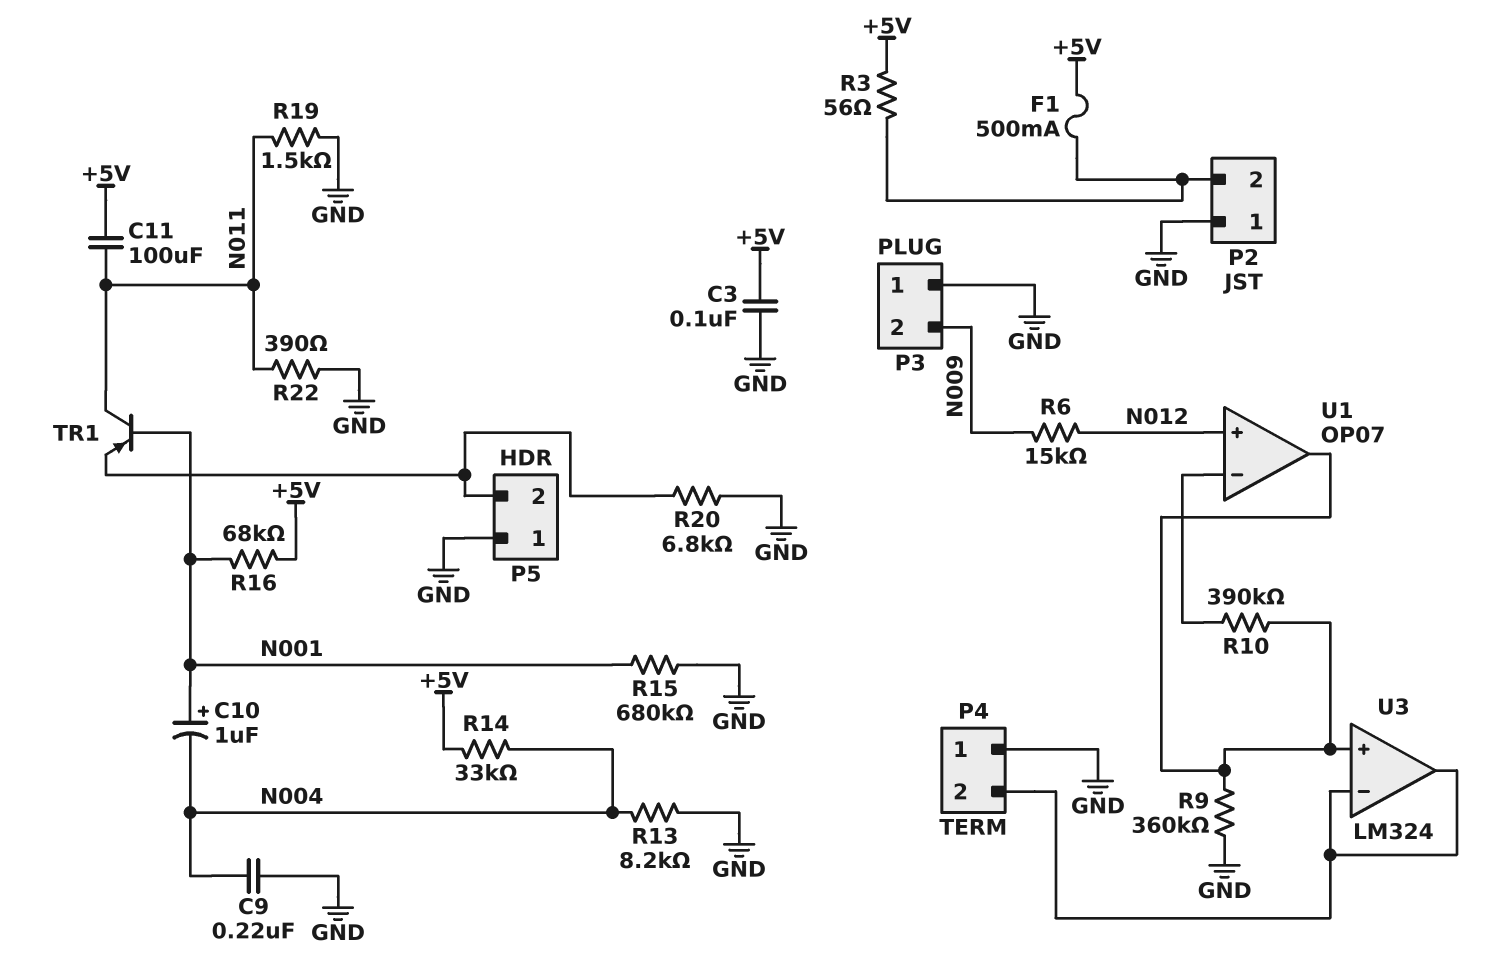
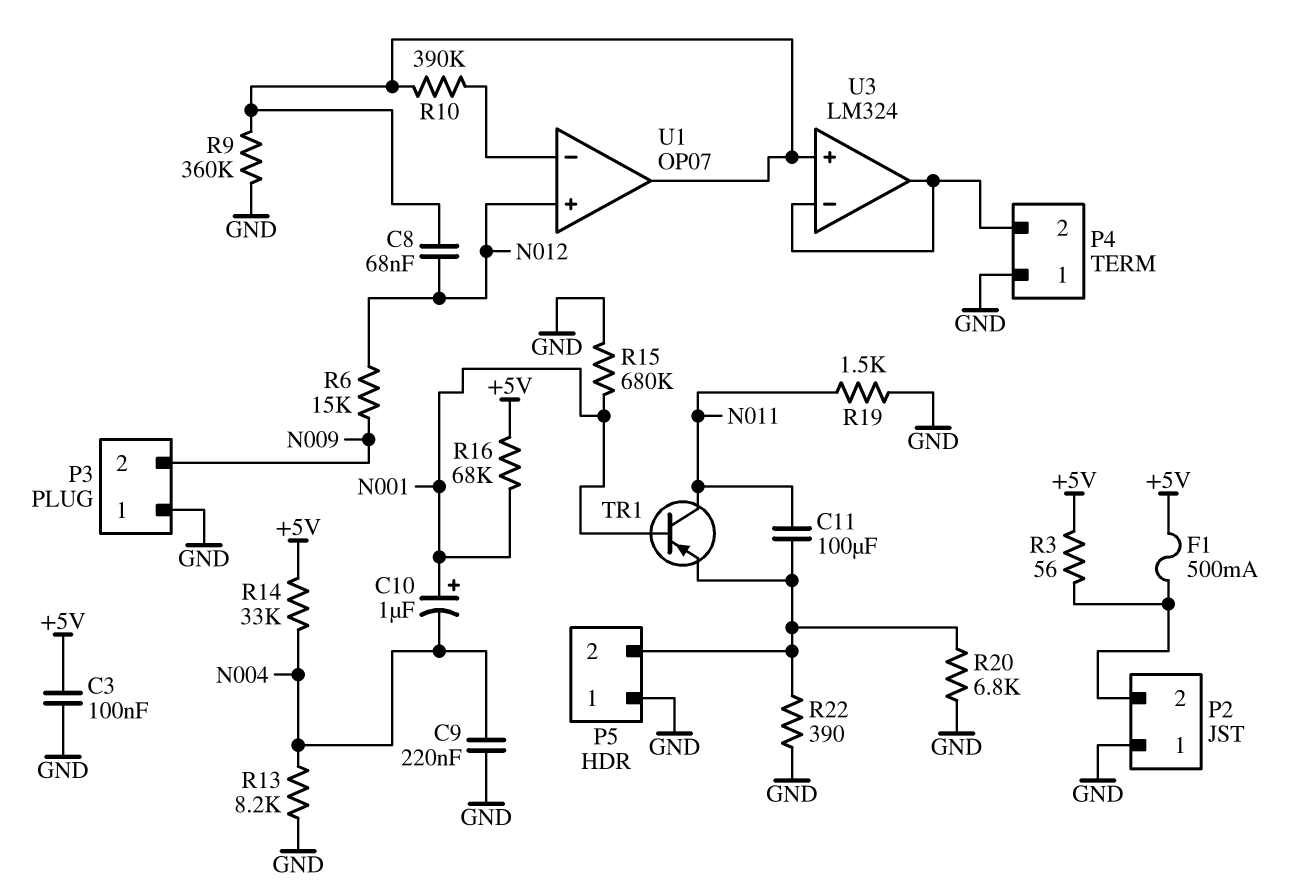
C8: none -> 68nF (N012, U1/out)
C11: 100uF (+5V, N011) -> 100uF (N011, P5/2)
R22: 390 (GND, N011) -> 390 (GND, P5/2)

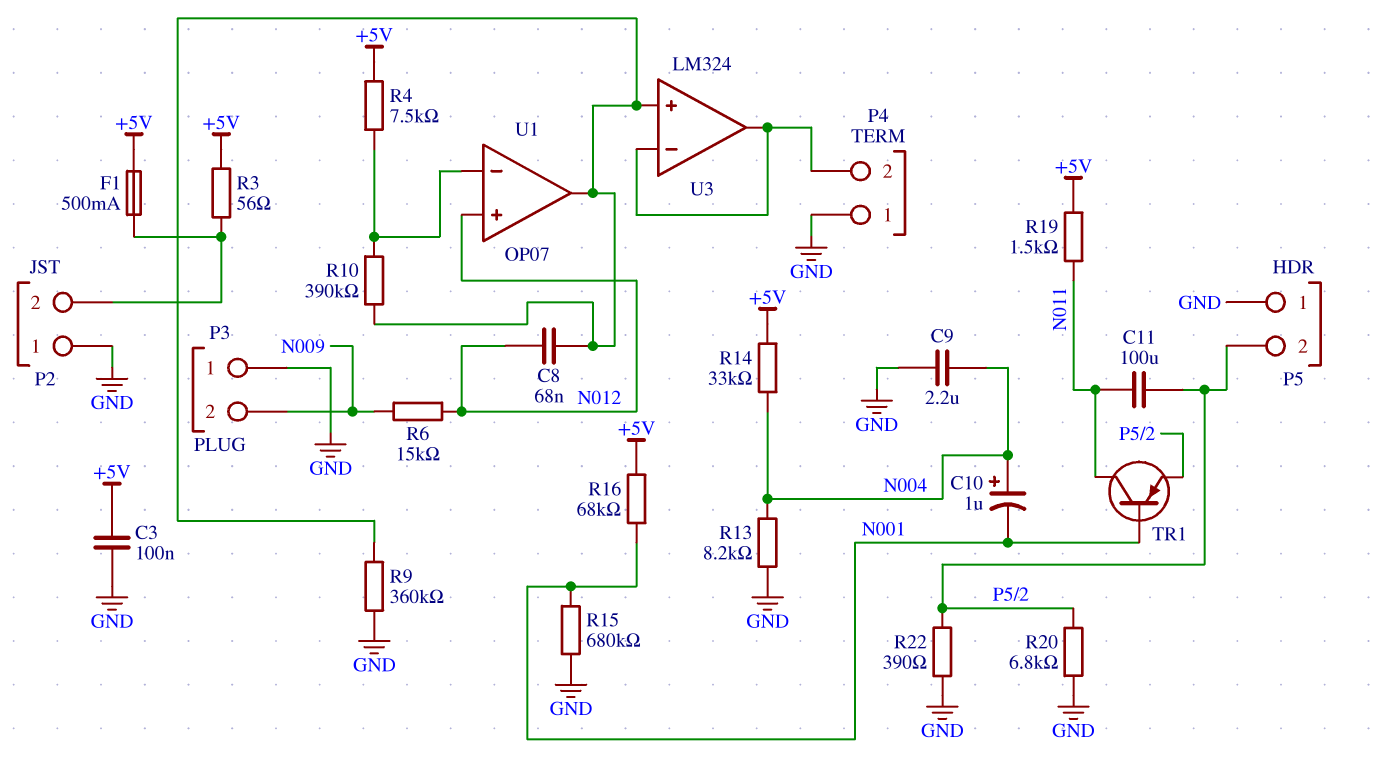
C9: 220nF (GND, N004) -> 2.2uF (GND, N004)
C10: 1uF (plus N001, minus N004) -> 1uF (plus N004, minus N001)
R4: none -> 7.5k (+5V, U1/in-)
R19: 1.5k (GND, N011) -> 1.5k (+5V, N011)

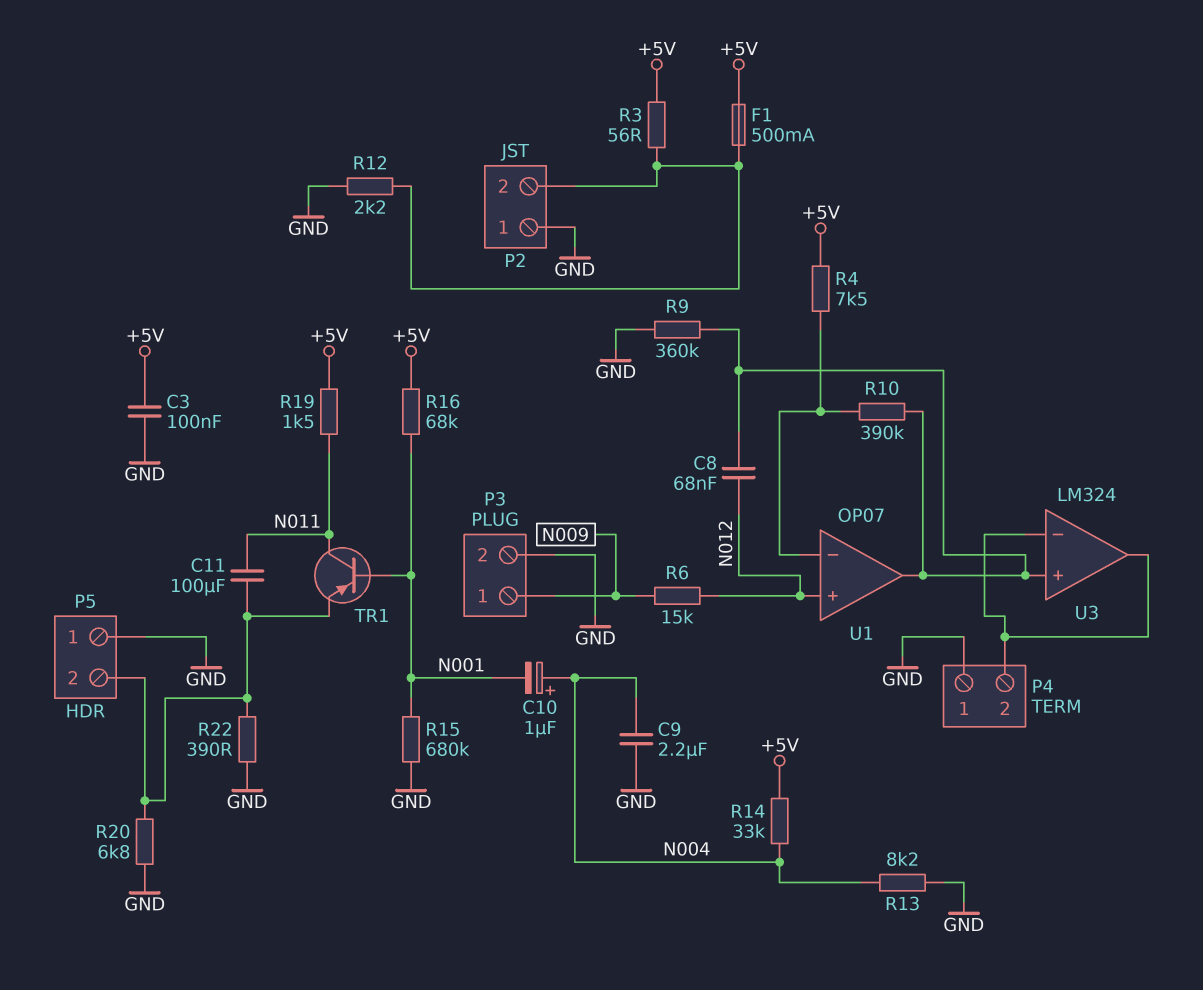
P3 pin 1: GND -> N009
P3 pin 2: N009 -> GND
R12: none -> 2.2k (GND, P2/2)

